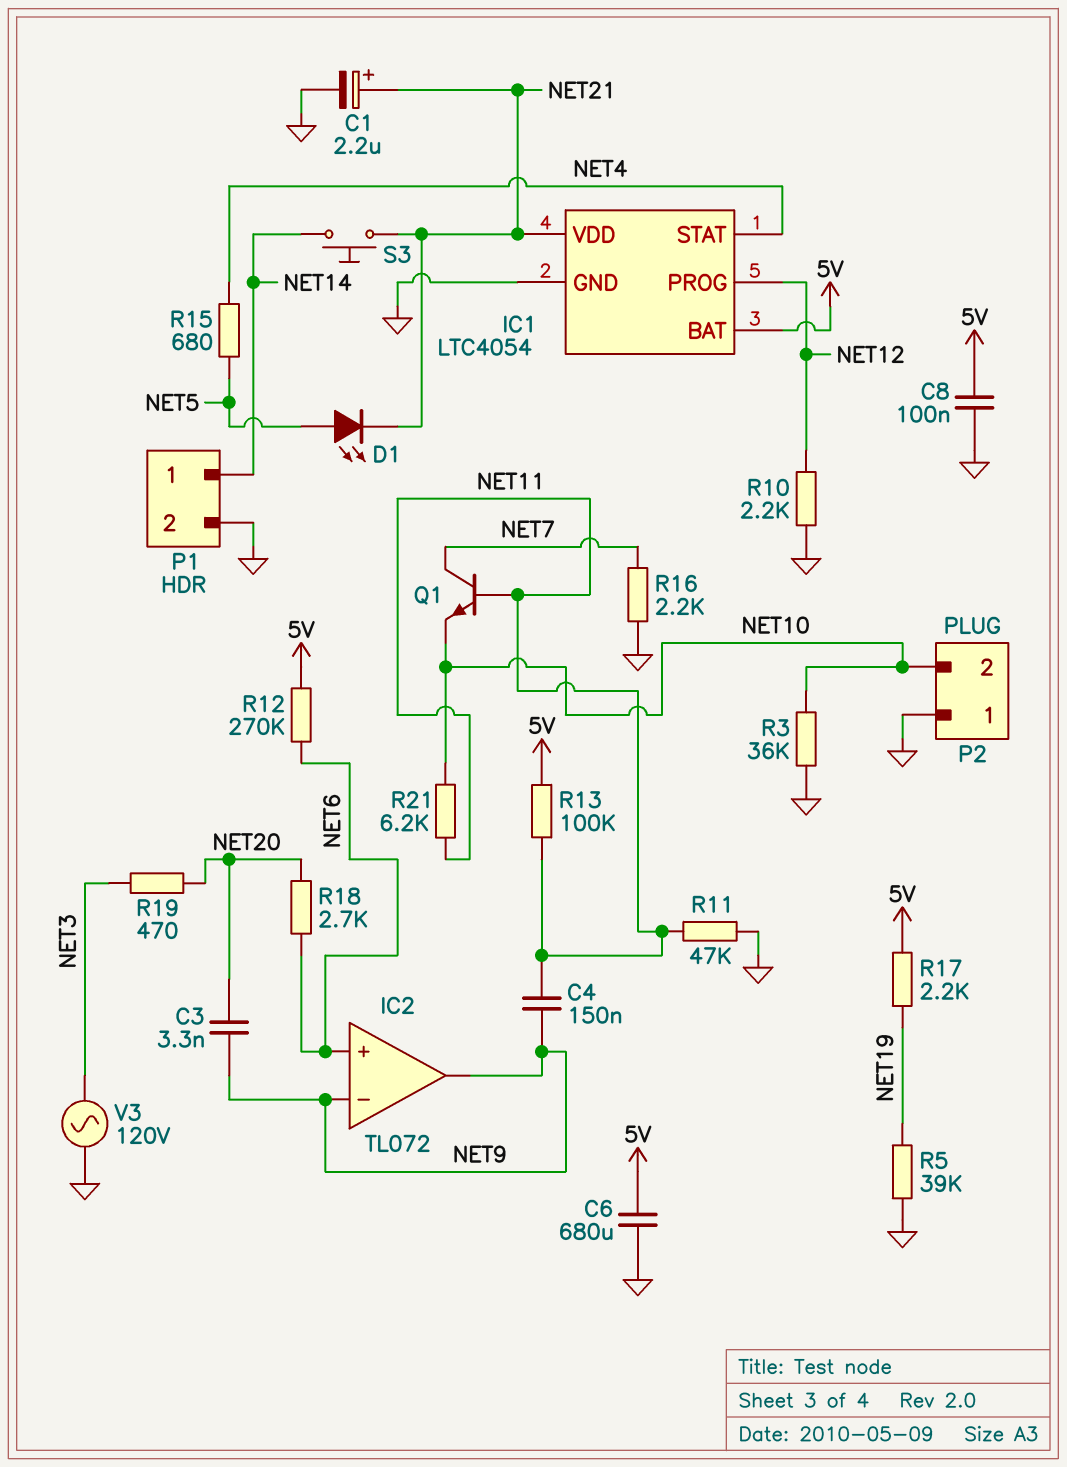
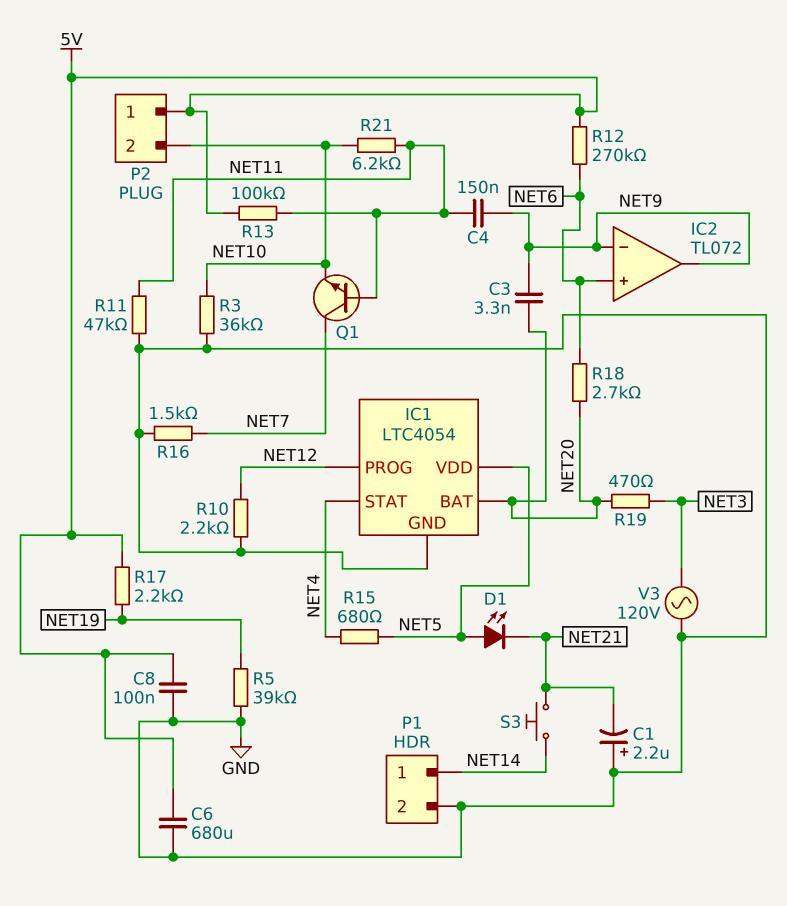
C1: 2.2uF (plus NET21, minus GND) -> 2.2uF (plus GND, minus NET21)
IC1 pin BAT: 5V -> NET20
IC1 pin VDD: NET21 -> NET5
P2 pin 1: GND -> 5V
R16: 2.2k (GND, NET7) -> 1.5k (GND, NET7)

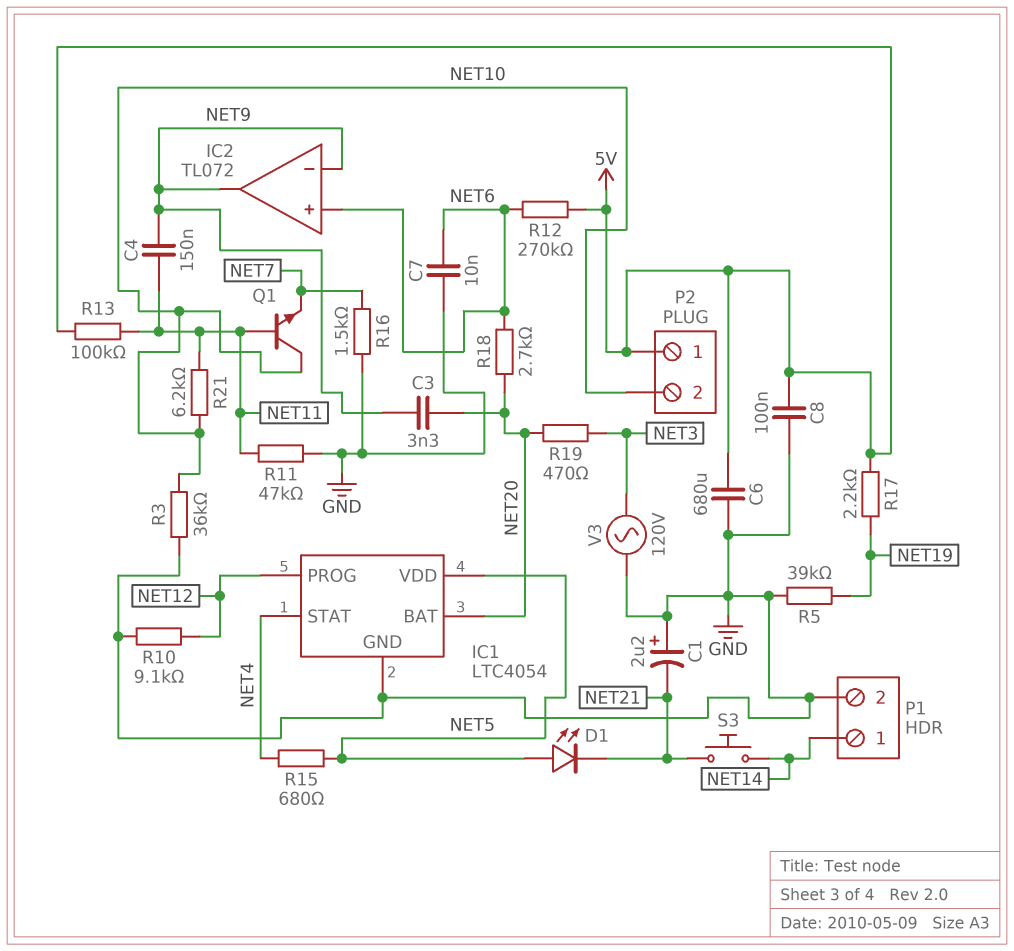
C7: none -> 10nF (GND, NET6)
Q1: NPN (B NET11, C NET7, E NET10) -> NPN (B NET11, C NET10, E NET7)
R10: 2.2k (GND, NET12) -> 9.1k (GND, NET12)

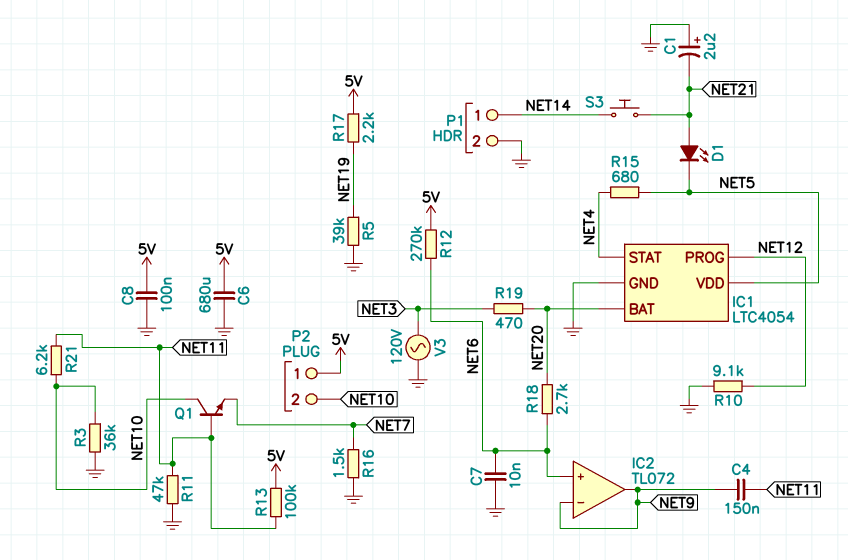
C3: 3.3nF (NET9, NET20) -> none
D1: LED (A NET5, K NET21) -> LED (A NET21, K NET5)

